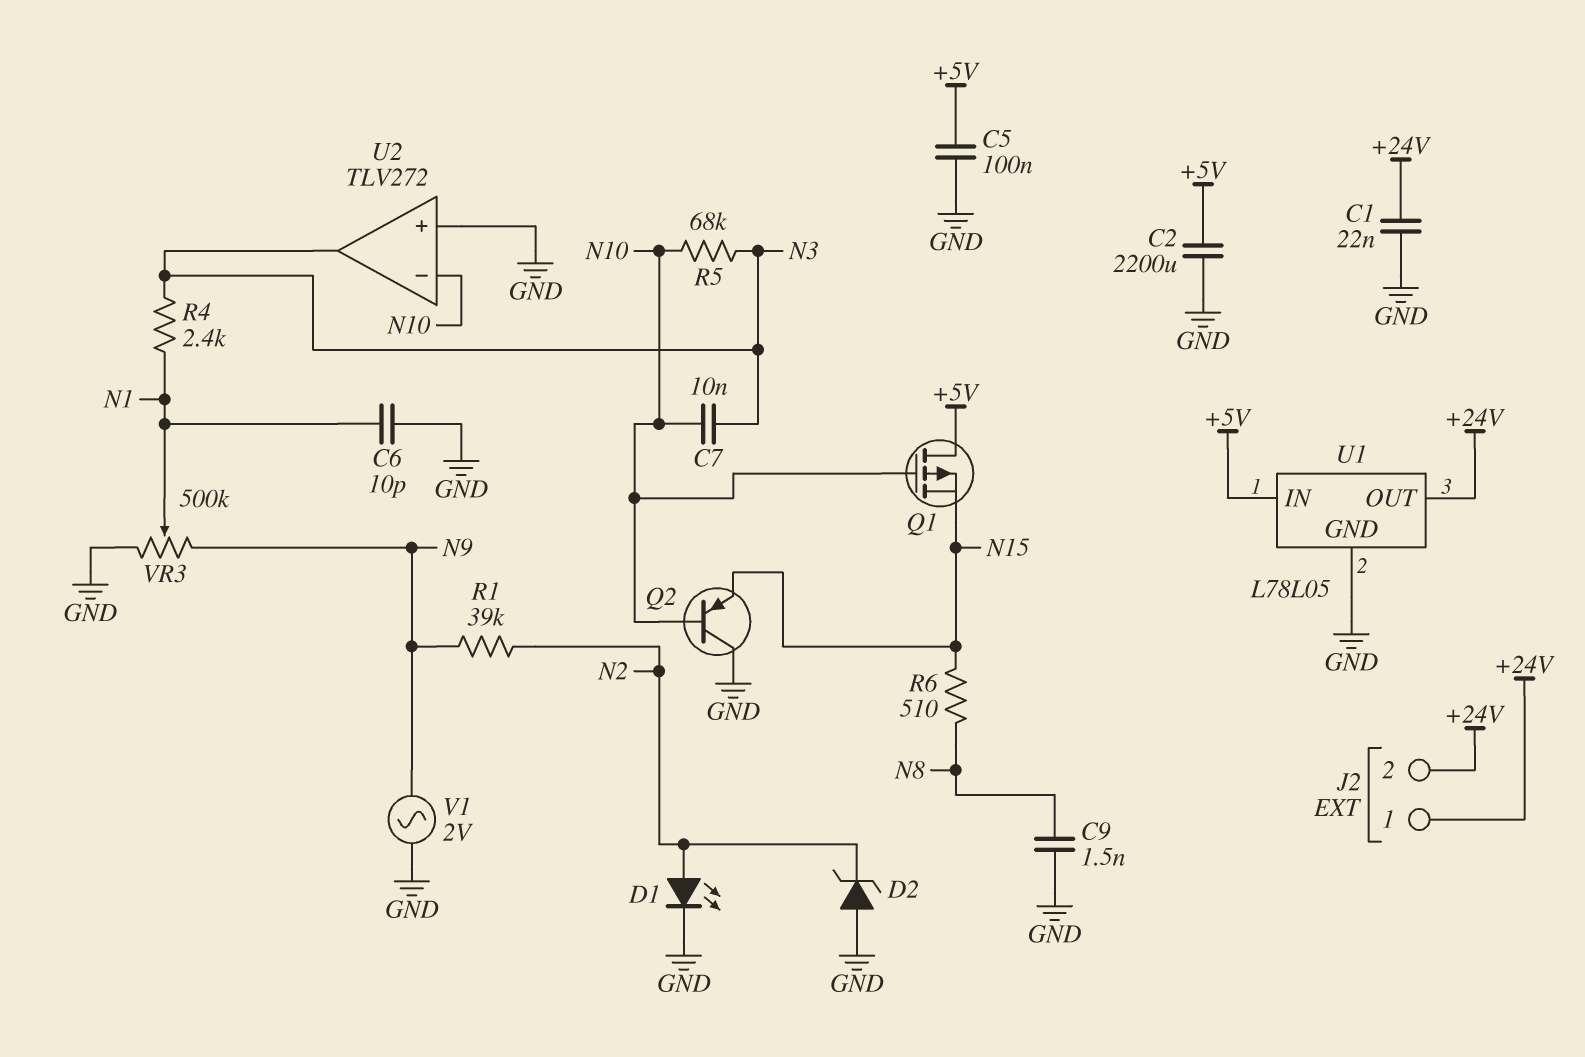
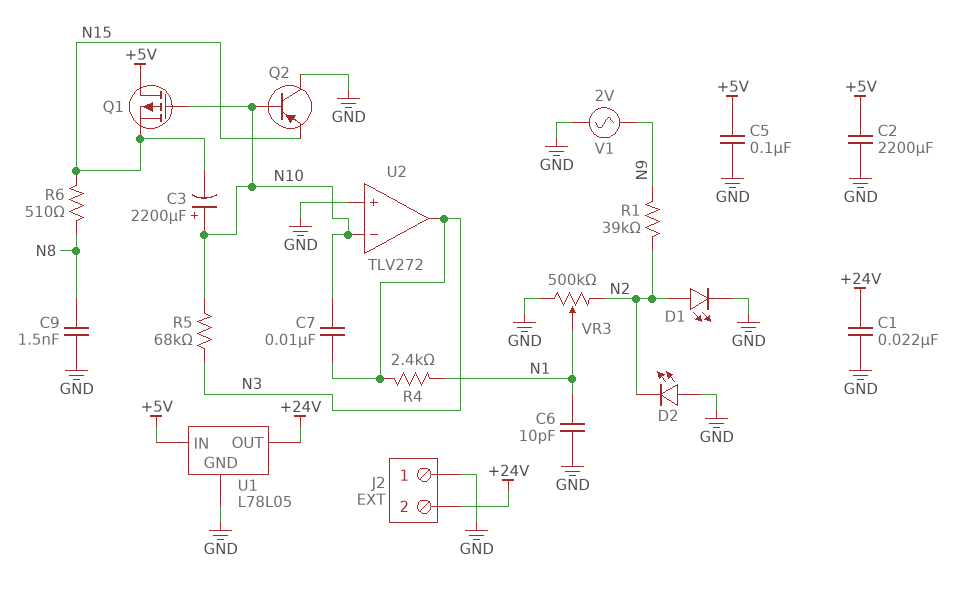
C3: none -> 2200uF (plus N10, minus N15)
D2: zener (A GND, K N2) -> LED (A GND, K N2)
J2 pin 1: +24V -> GND
VR3: 500k (GND, N9, wiper N1) -> 500k (GND, N2, wiper N1)

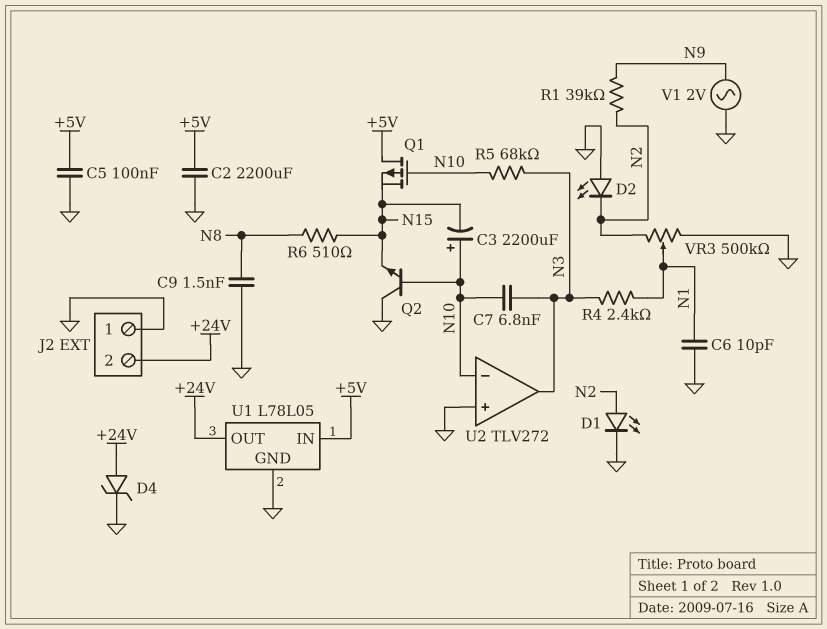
C1: 22nF (+24V, GND) -> none
C7: 10nF (N3, N10) -> 6.8nF (N3, N10)
D4: none -> zener (A +24V, K GND)
Q2: PNP (B N10, C GND, E N15) -> NPN (B N10, C GND, E N15)

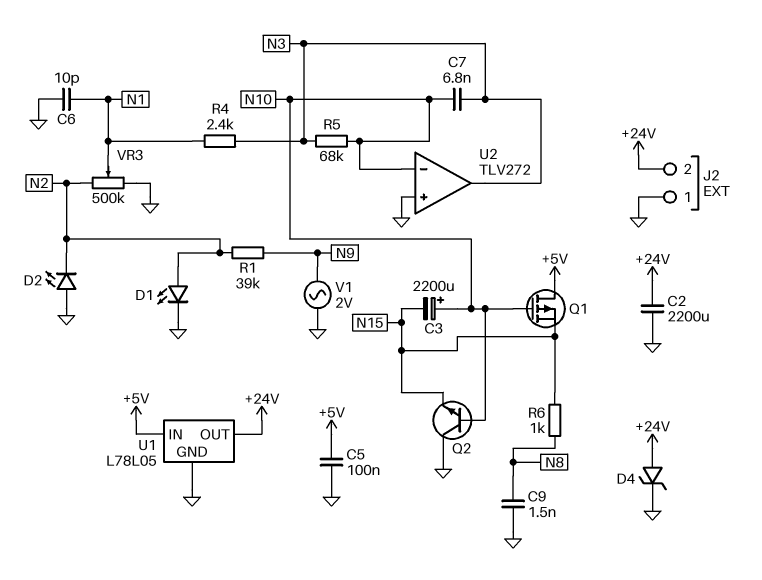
C2: 2200uF (+5V, GND) -> 2200uF (+24V, GND)
R6: 510 (N8, N15) -> 1k (N8, N15)

